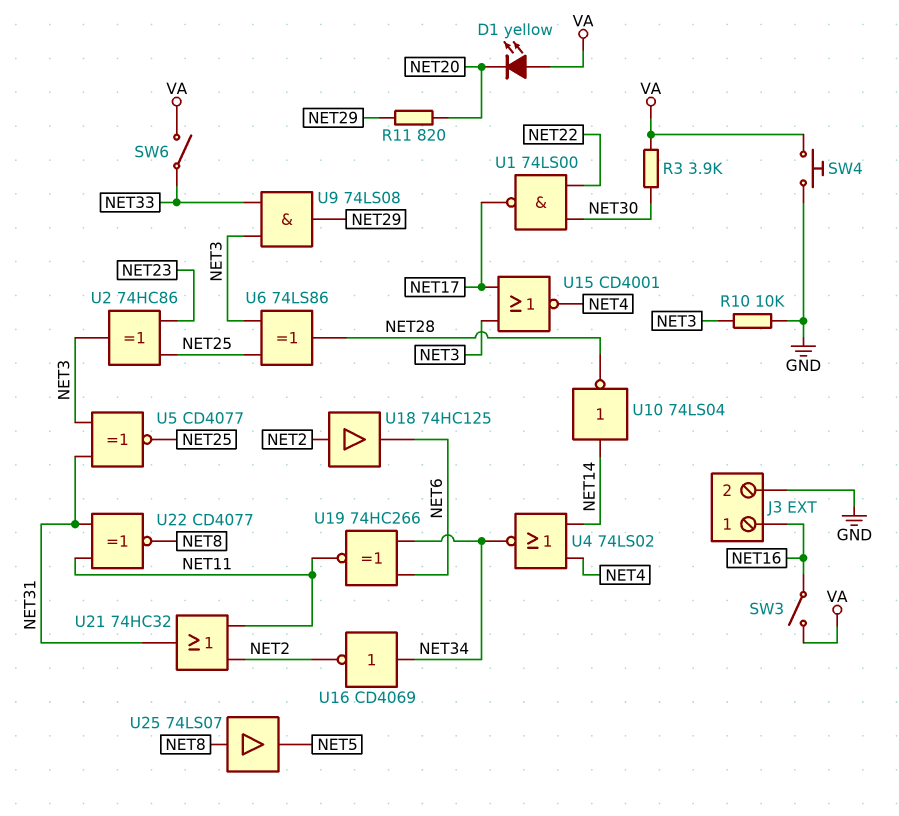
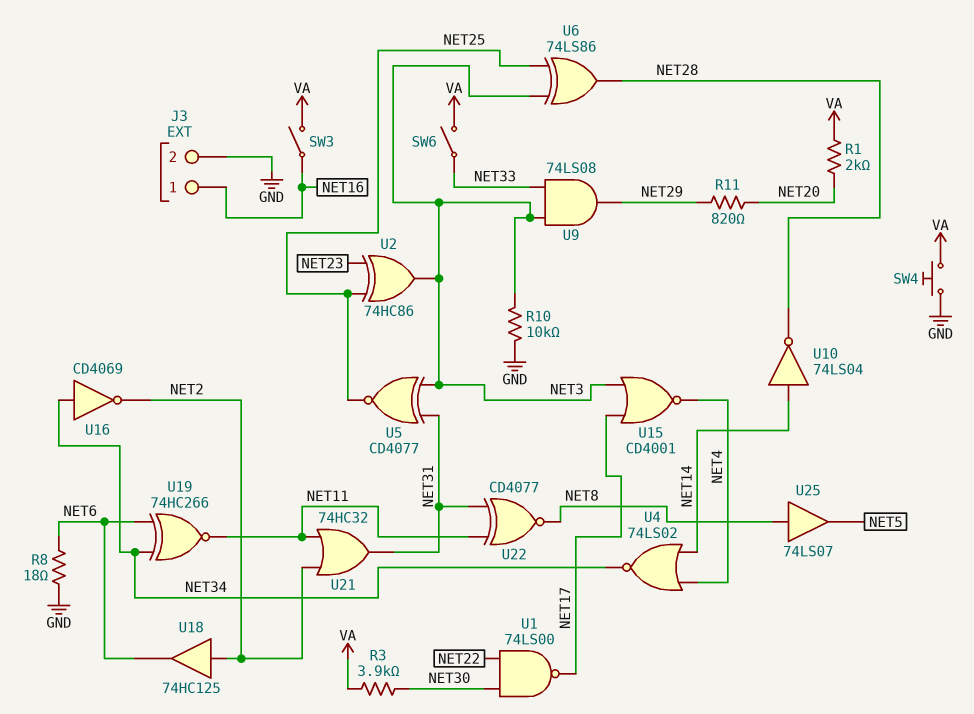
D1: LED yellow (A VA, K NET20) -> none
R1: none -> 2k (NET20, VA)
R8: none -> 18 (GND, NET6)

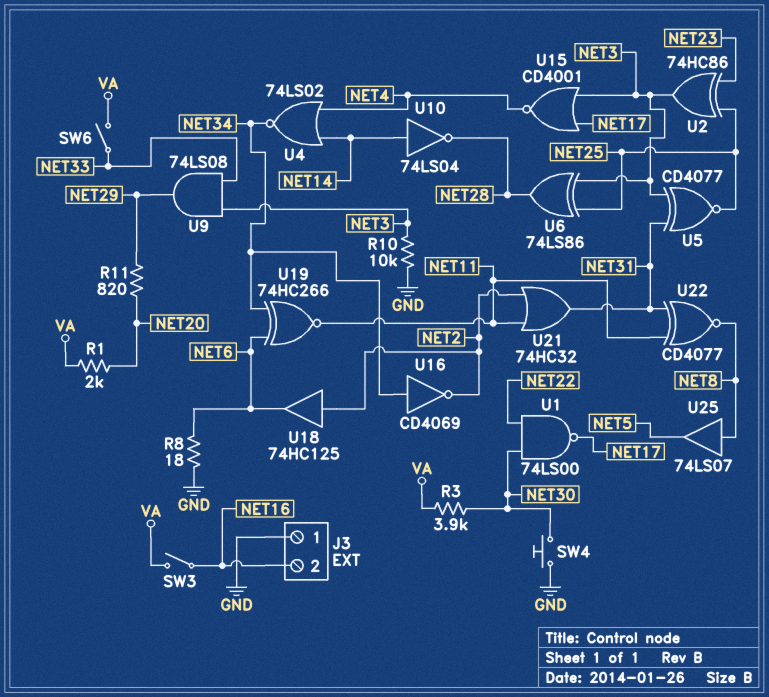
J3 pin 1: NET16 -> GND
J3 pin 2: GND -> NET16
SW4: button (GND, VA) -> button (GND, NET30)

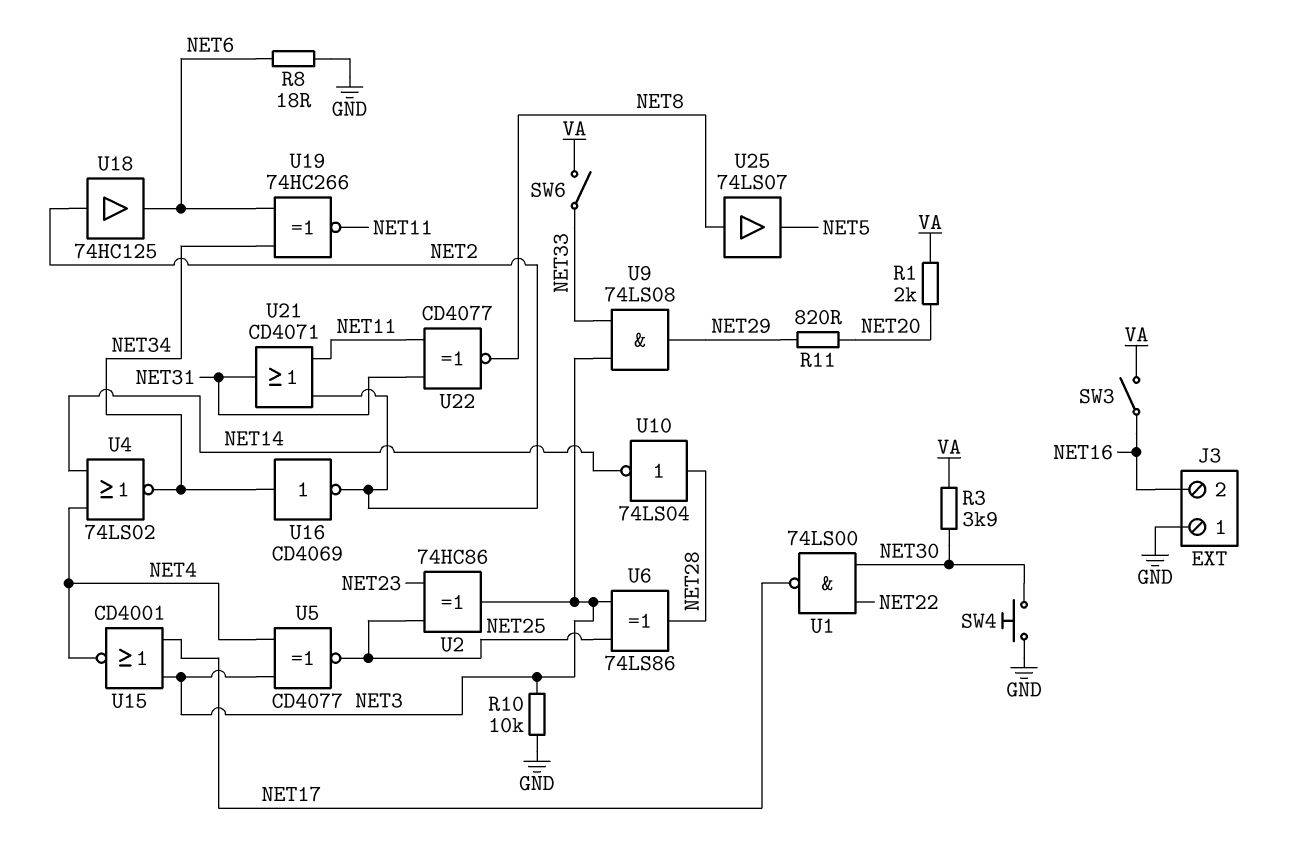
U5: XNOR CD4077 (in NET3, in NET31, out NET25) -> XNOR CD4077 (in NET3, in NET4, out NET25)
U10: NOT 74LS04 (in NET14, out NET28) -> NOT 74LS04 (in NET28, out NET14)
U21: OR 74HC32 (in NET2, in NET11, out NET31) -> OR CD4071 (in NET2, in NET11, out NET31)

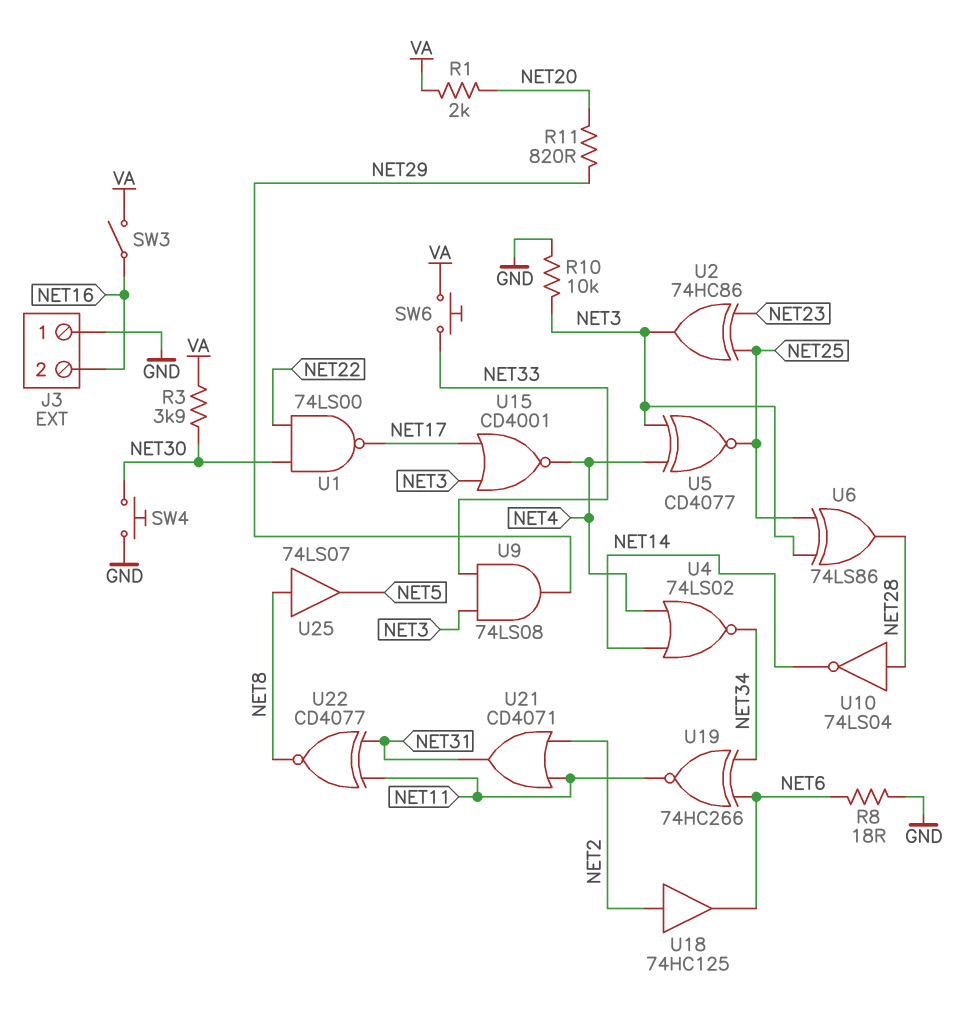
SW6: switch (NET33, VA) -> button (NET33, VA)
U16: NOT CD4069 (in NET34, out NET2) -> none

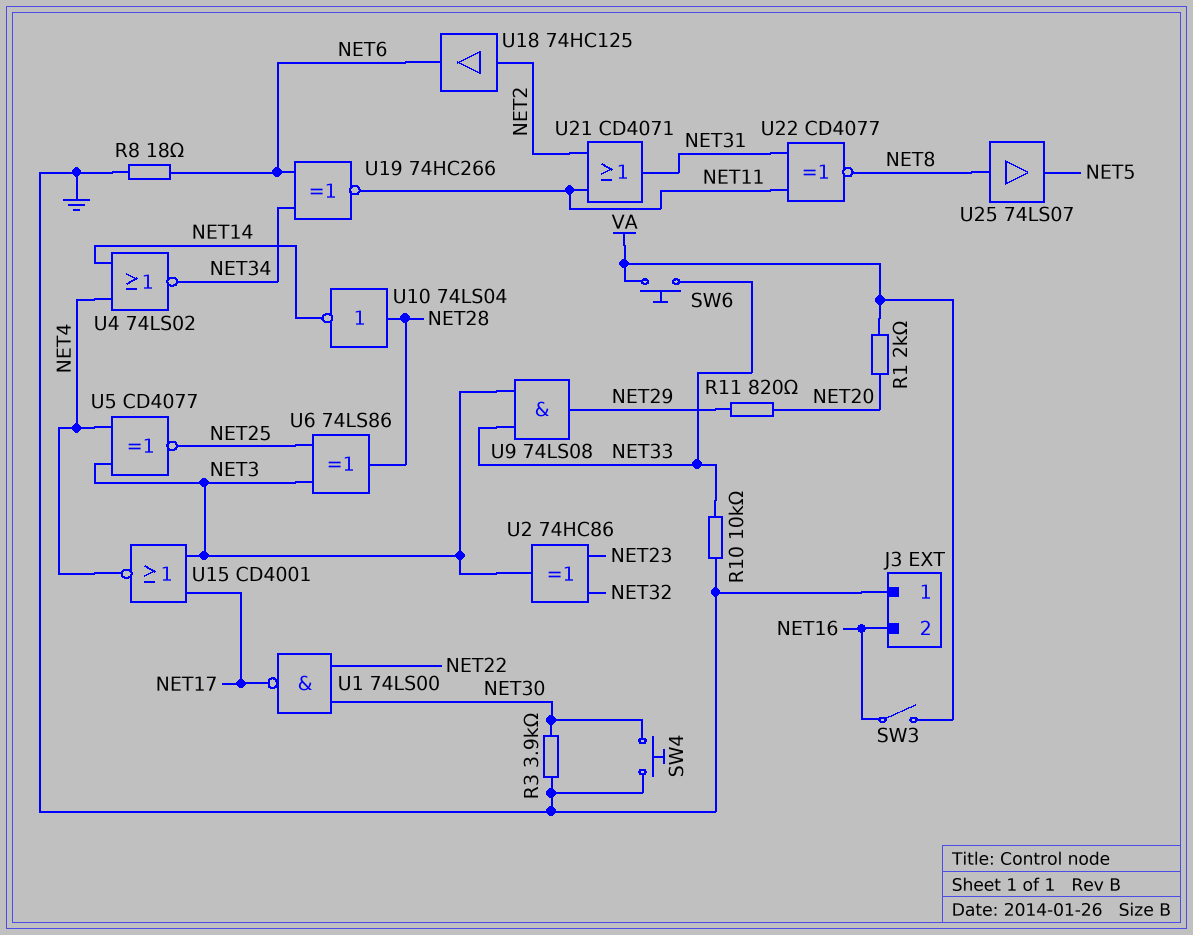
R3: 3.9k (NET30, VA) -> 3.9k (GND, NET30)
R10: 10k (GND, NET3) -> 10k (GND, NET33)
U2: XOR 74HC86 (in NET23, in NET25, out NET3) -> XOR 74HC86 (in NET23, in NET32, out NET3)

